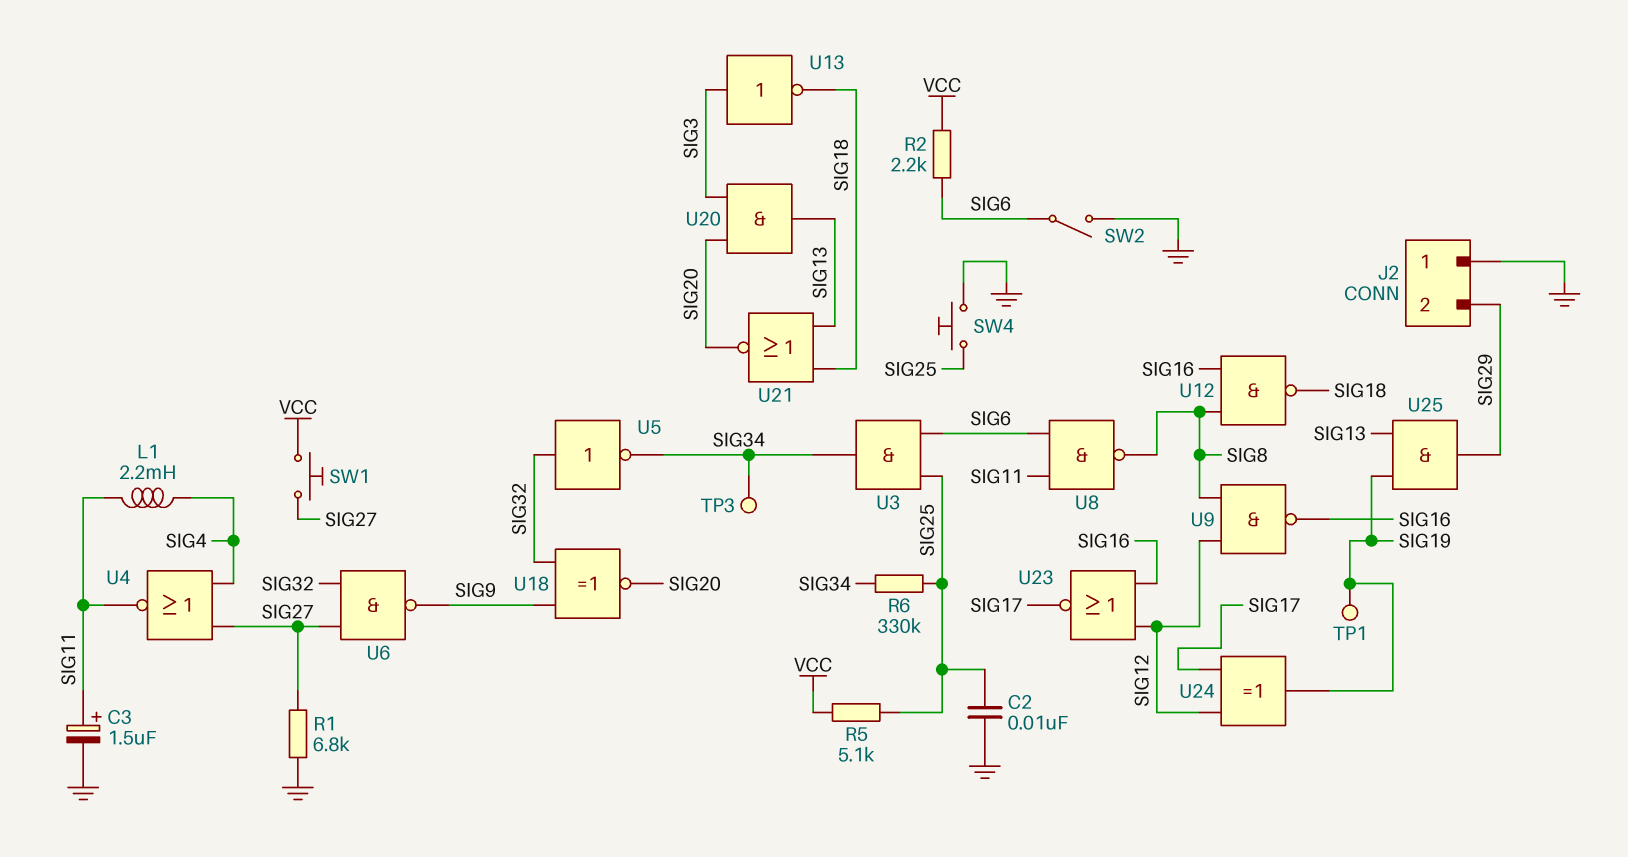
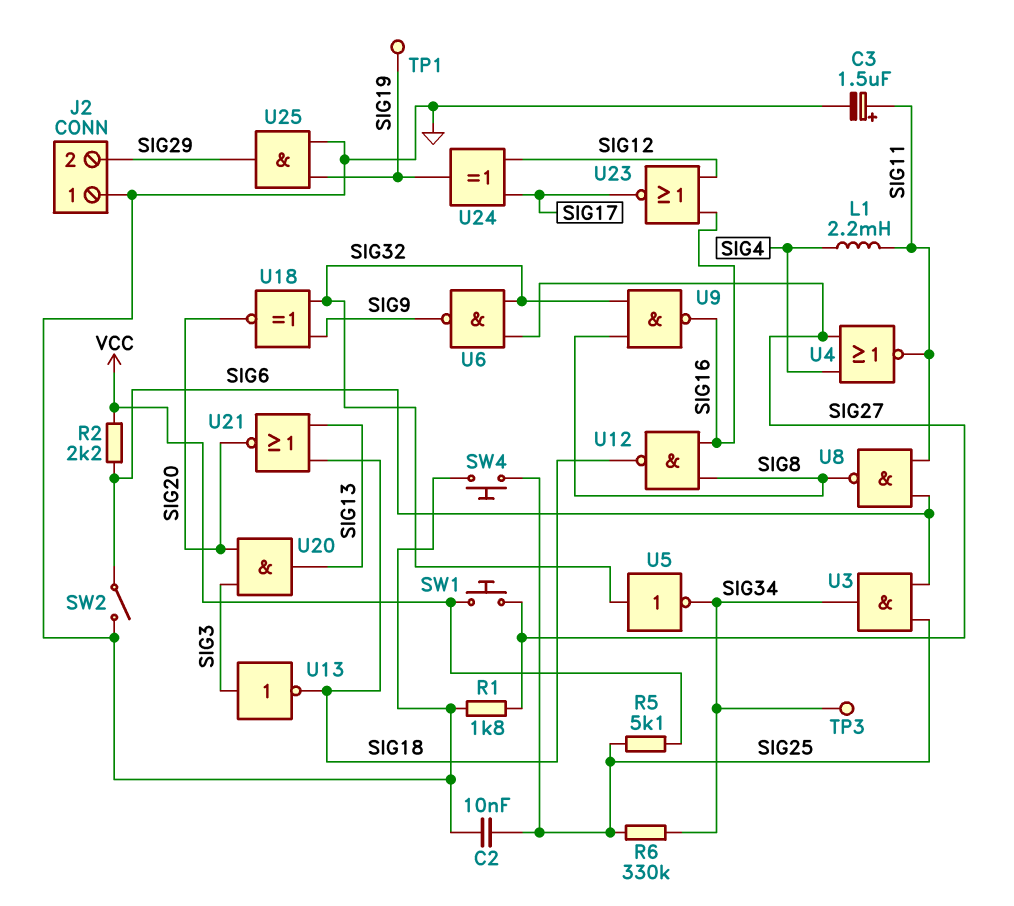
R1: 6.8k (GND, SIG27) -> 1.8k (GND, SIG27)
U9: NAND (in SIG8, in SIG12, out SIG16) -> NAND (in SIG8, in SIG32, out SIG16)
U25: AND (in SIG13, in SIG19, out SIG29) -> AND (in GND, in SIG19, out SIG29)

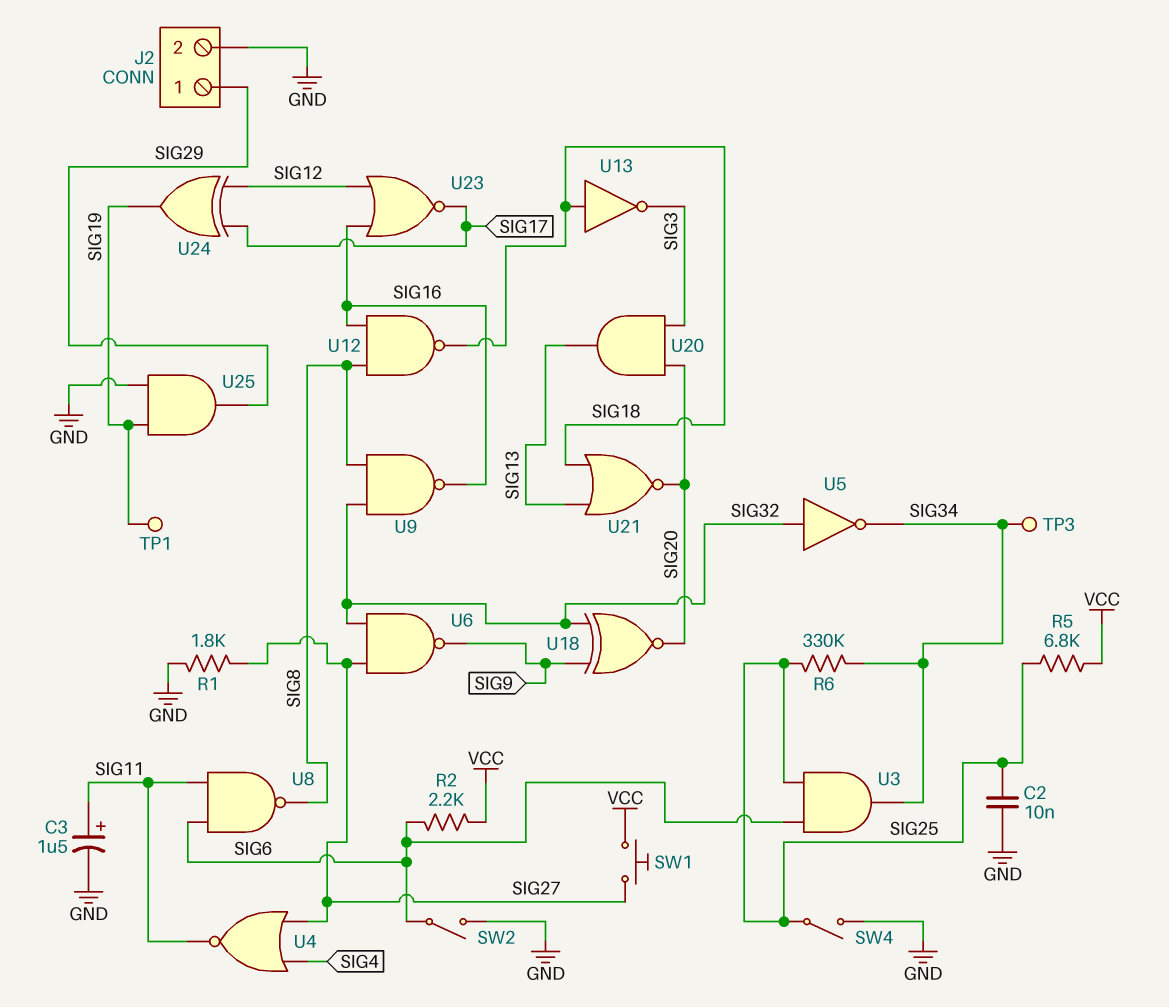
J2 pin 1: GND -> SIG29
J2 pin 2: SIG29 -> GND
L1: 2.2mH (SIG4, SIG11) -> none
R5: 5.1k (SIG25, VCC) -> 6.8k (SIG25, VCC)
SW4: button (GND, SIG25) -> switch (GND, SIG25)
U13: NOT (in SIG3, out SIG18) -> NOT (in SIG18, out SIG3)

